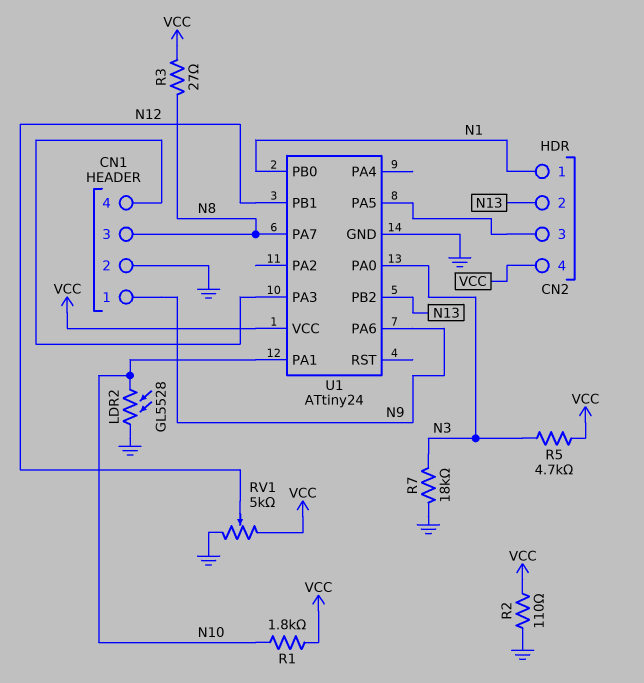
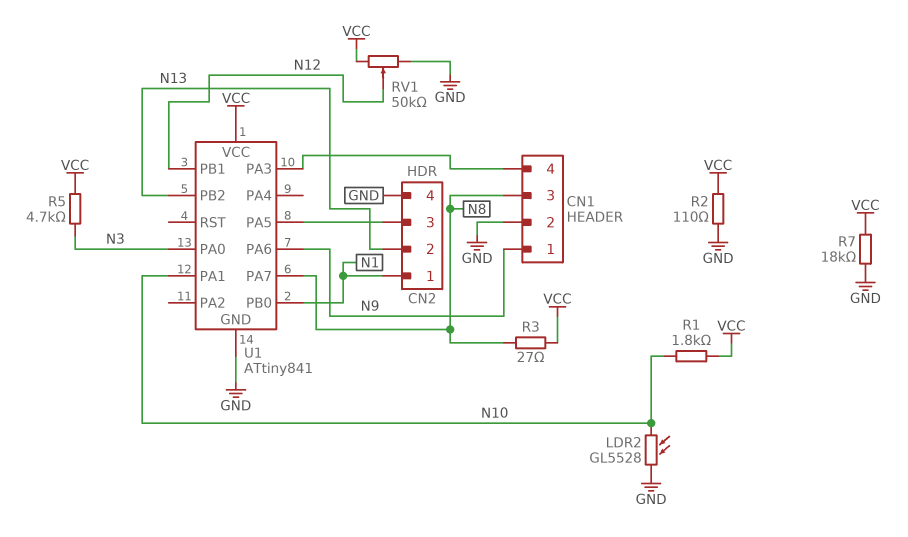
CN2 pin 4: VCC -> GND
R7: 18k (GND, N3) -> 18k (GND, VCC)
RV1: 5k (GND, VCC, wiper N12) -> 50k (GND, VCC, wiper N12)
U1: ATtiny24 -> ATtiny841

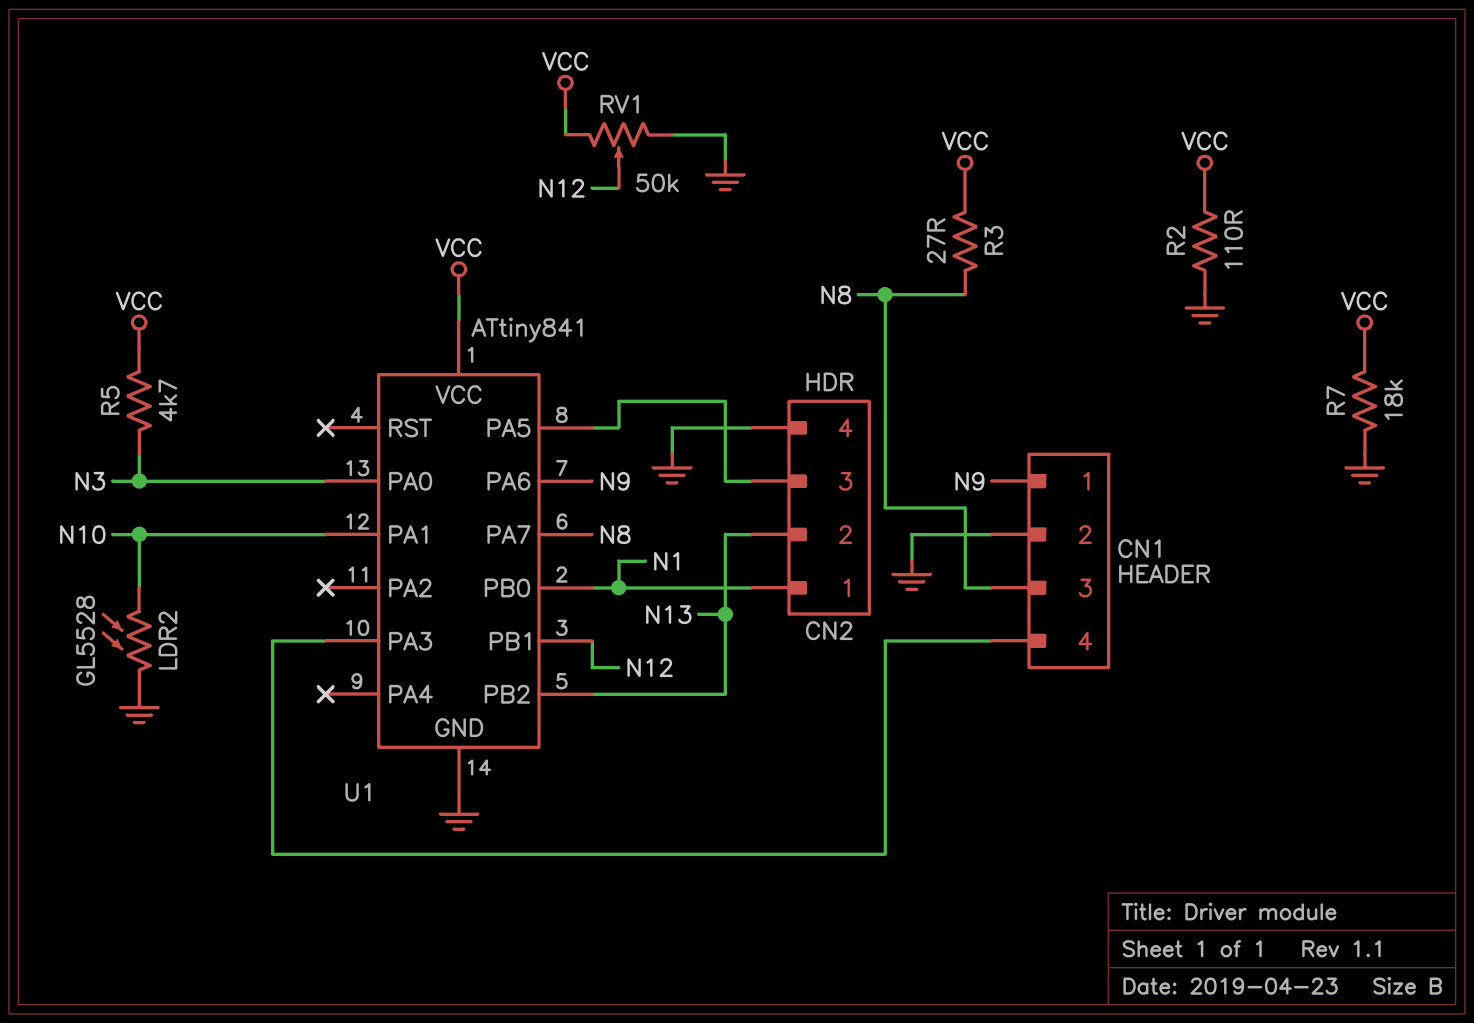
R1: 1.8k (N10, VCC) -> none

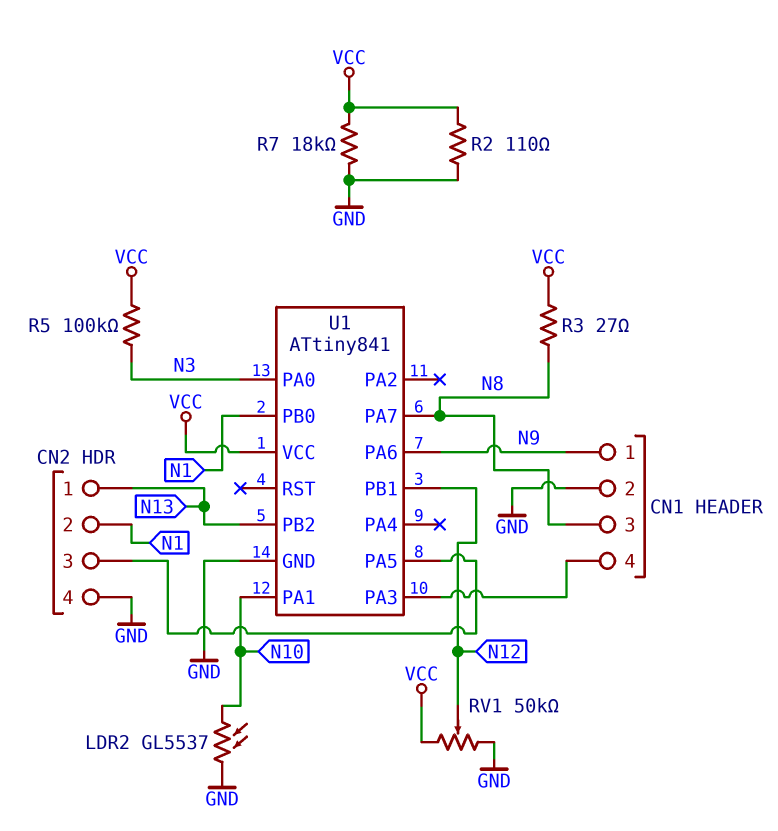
CN2 pin 1: N1 -> N13
CN2 pin 2: N13 -> N1
LDR2: GL5528 (GND, N10) -> GL5537 (GND, N10)
R5: 4.7k (N3, VCC) -> 100k (N3, VCC)

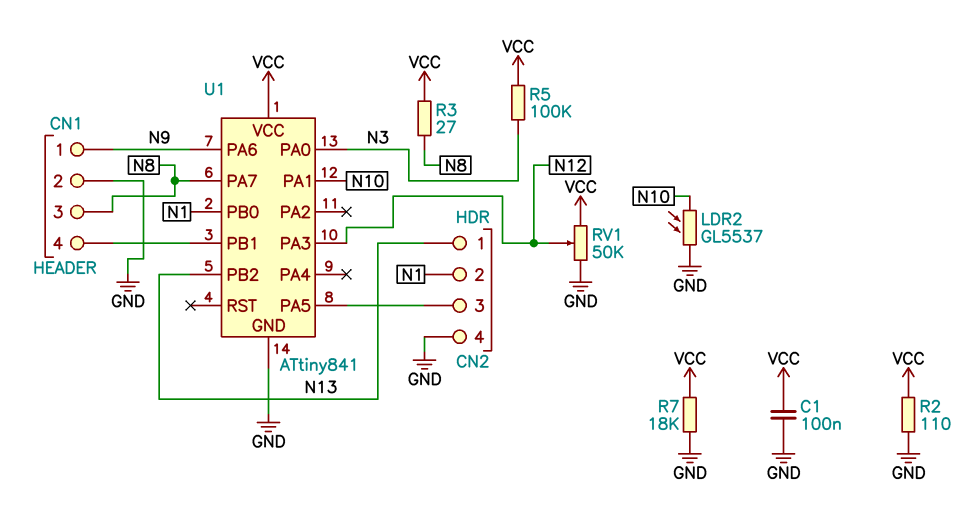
C1: none -> 100nF (GND, VCC)
U1 pin PA3: CN1/4 -> N12
U1 pin PB1: N12 -> CN1/4

